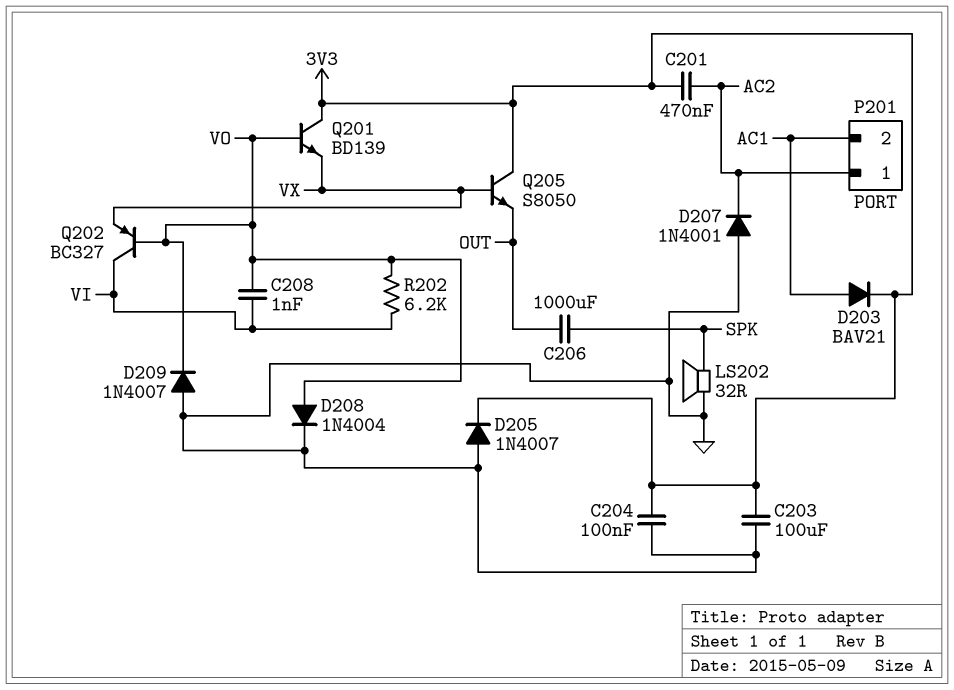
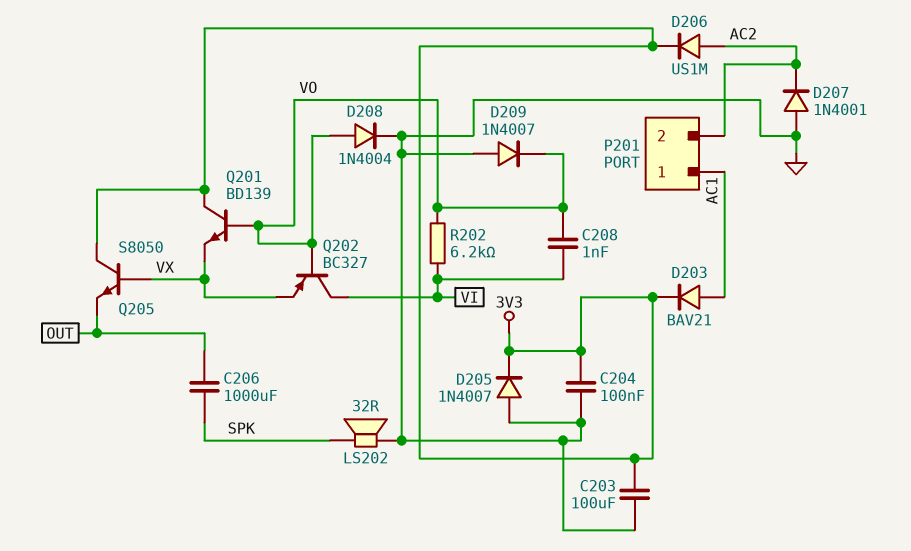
C201: 470nF (3V3, AC2) -> none
D206: none -> diode US1M (A AC2, K 3V3)
P201 pin 1: AC2 -> AC1
P201 pin 2: AC1 -> AC2

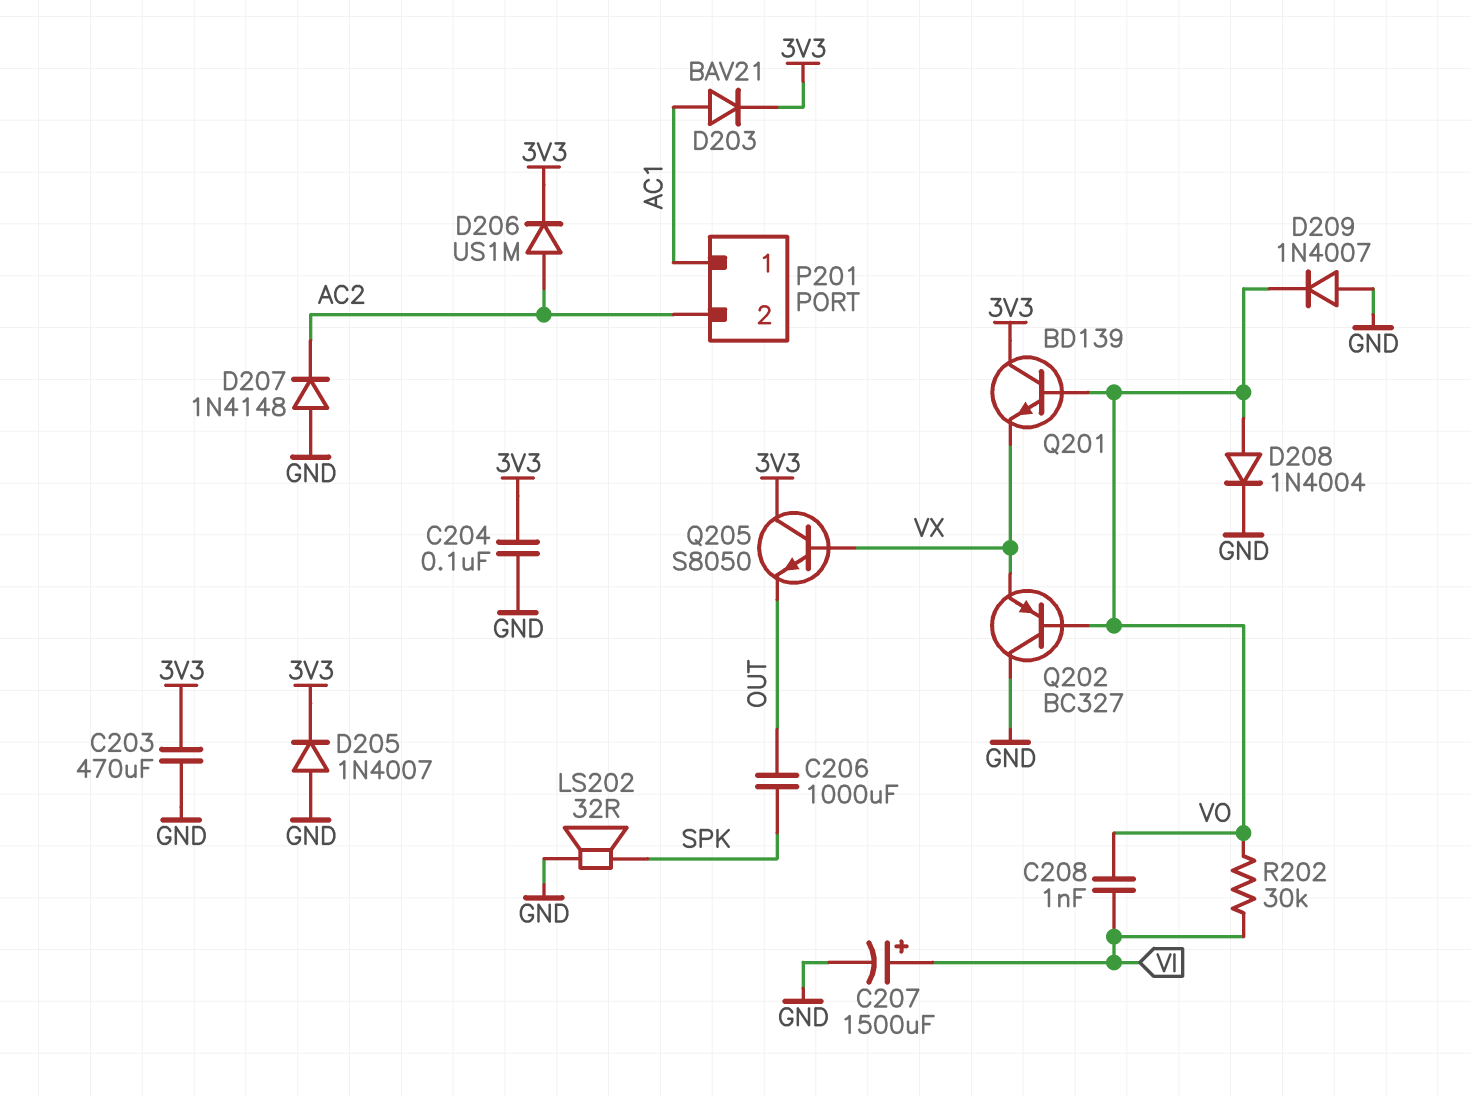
C203: 100uF (3V3, GND) -> 470uF (3V3, GND)
C207: none -> 1500uF (plus VI, minus GND)
D207: diode 1N4001 (A GND, K AC2) -> diode 1N4148 (A GND, K AC2)
Q202: PNP BC327 (B VO, C VI, E VX) -> PNP BC327 (B VO, C GND, E VX)
R202: 6.2k (VI, VO) -> 30k (VI, VO)

